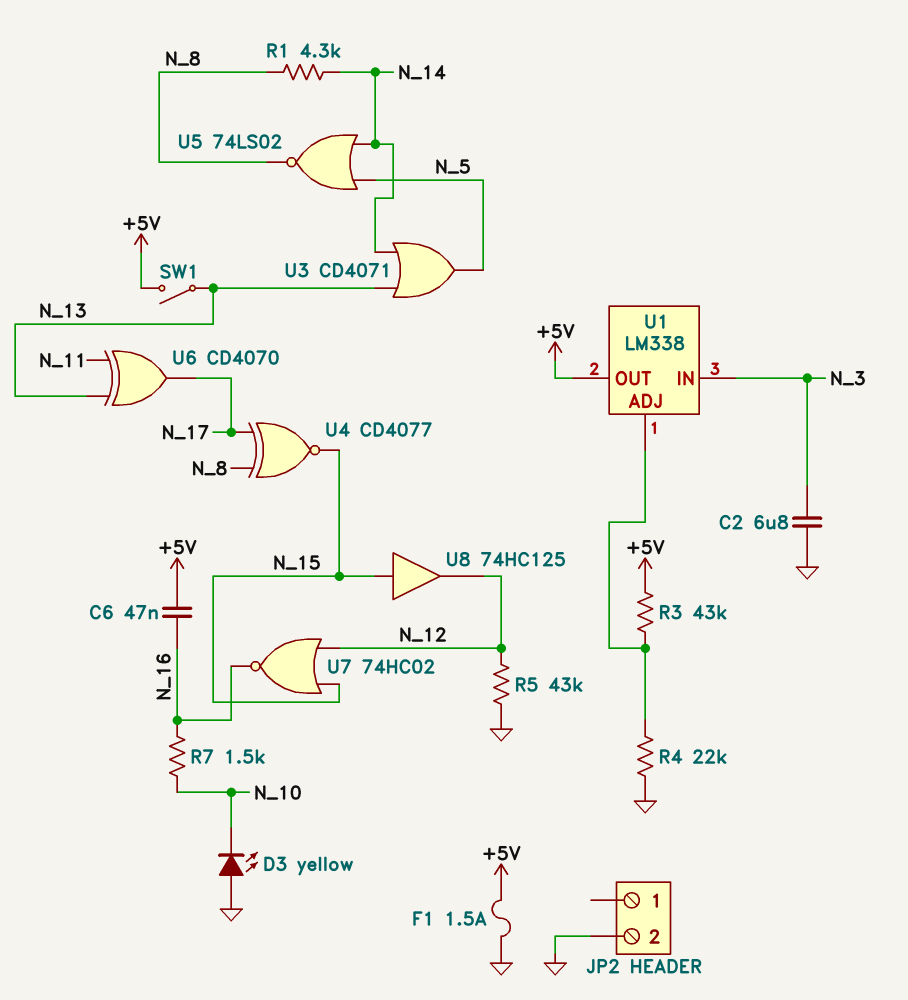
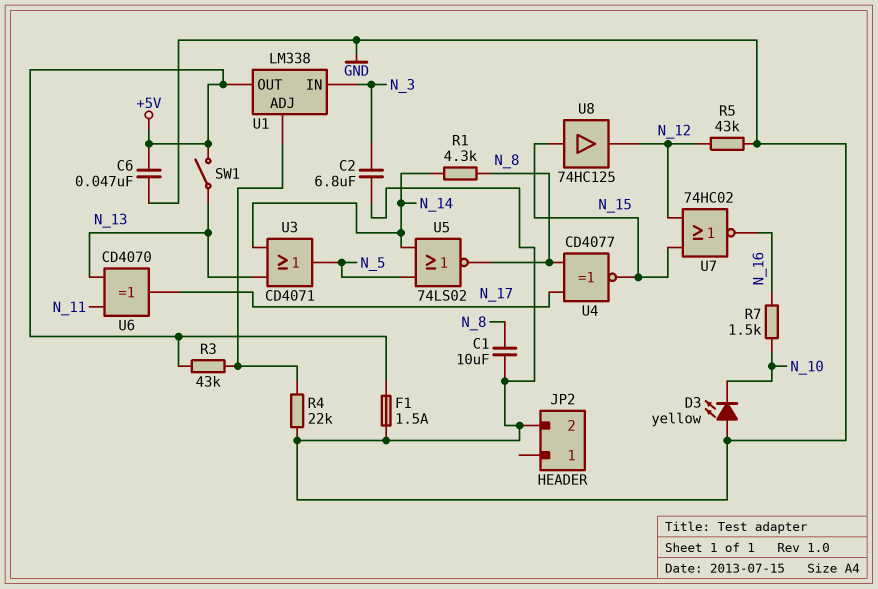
C1: none -> 10uF (GND, N_8)
C6: 47nF (+5V, N_16) -> 47nF (+5V, GND)

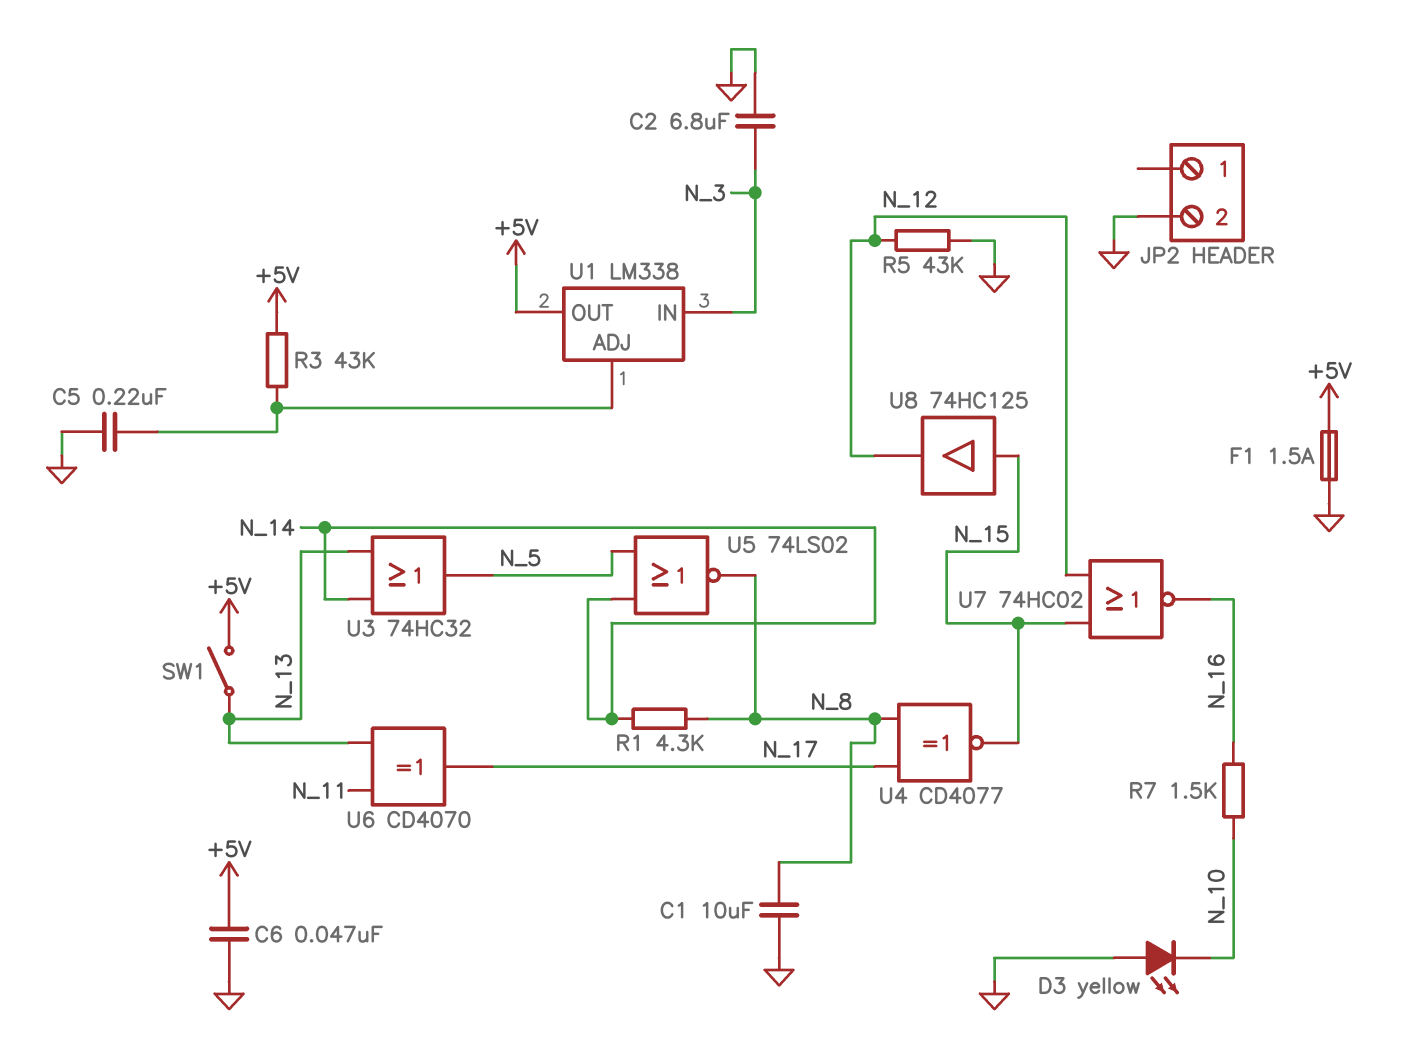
C5: none -> 220nF (GND, U1/ADJ)
R4: 22k (GND, U1/ADJ) -> none
U3: OR CD4071 (in N_13, in N_14, out N_5) -> OR 74HC32 (in N_13, in N_14, out N_5)

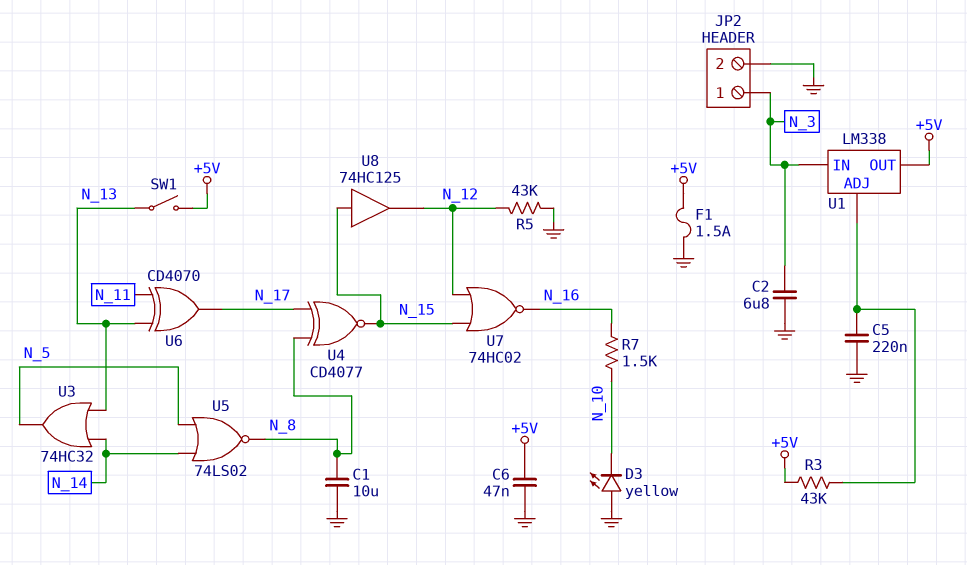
JP2 pin 1: none -> N_3
R1: 4.3k (N_8, N_14) -> none

